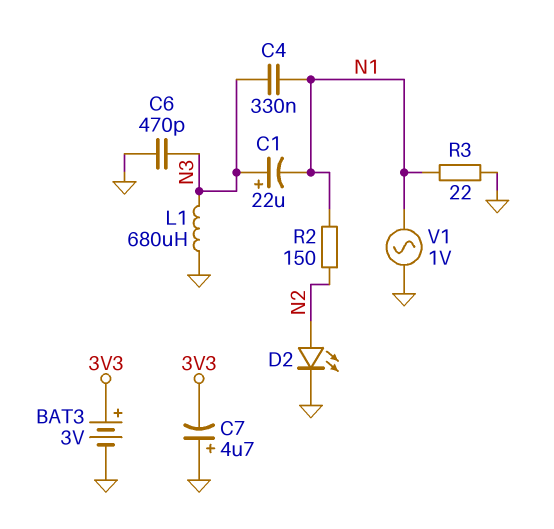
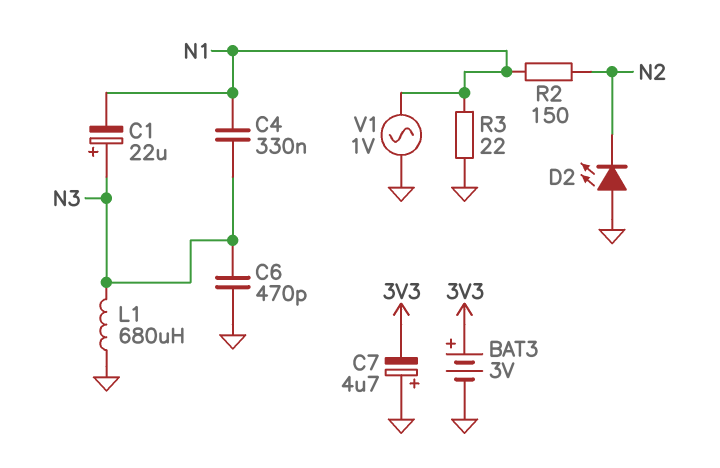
D2: LED (A N2, K GND) -> LED (A GND, K N2)

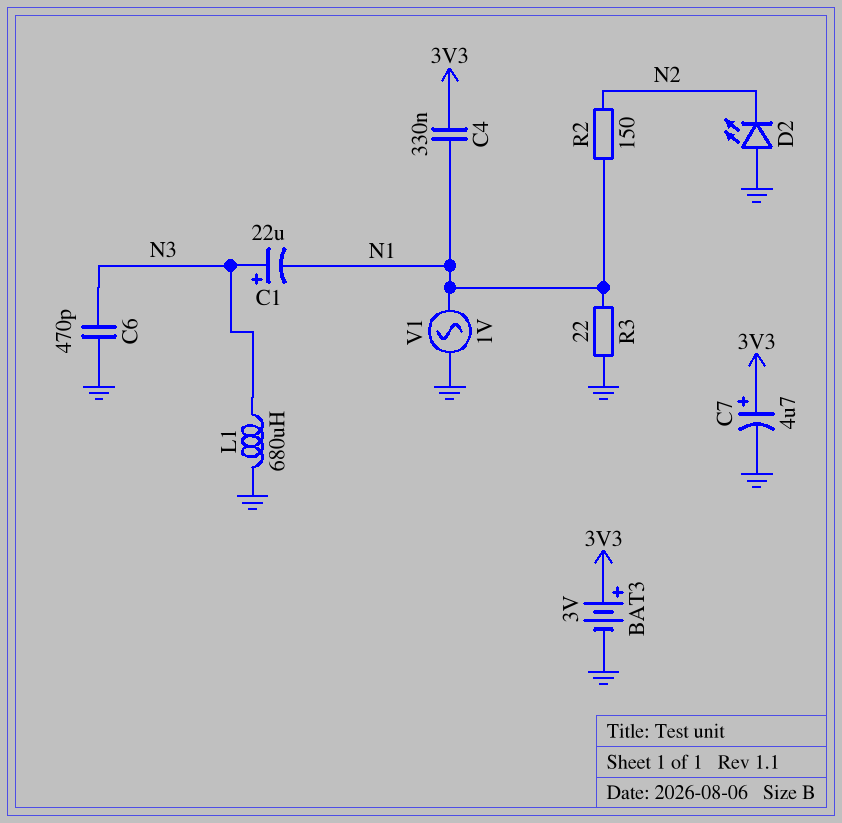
C4: 330nF (N1, N3) -> 330nF (3V3, N1)
C7: 4.7uF (plus GND, minus 3V3) -> 4.7uF (plus 3V3, minus GND)

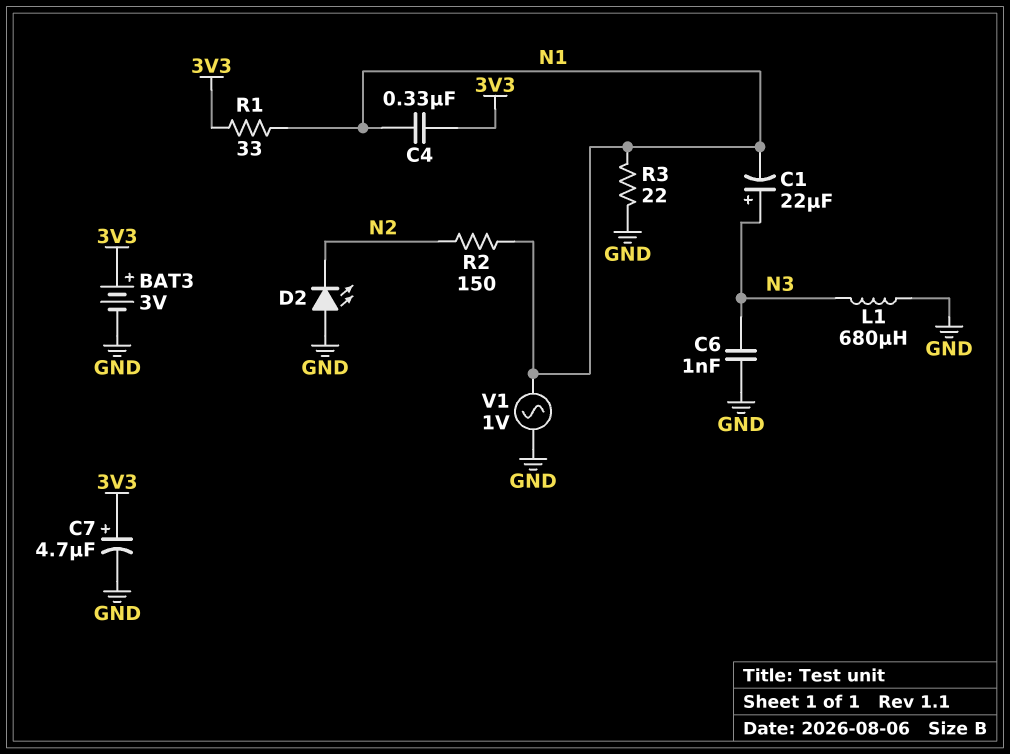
C6: 470pF (GND, N3) -> 1nF (GND, N3)
R1: none -> 33 (3V3, N1)

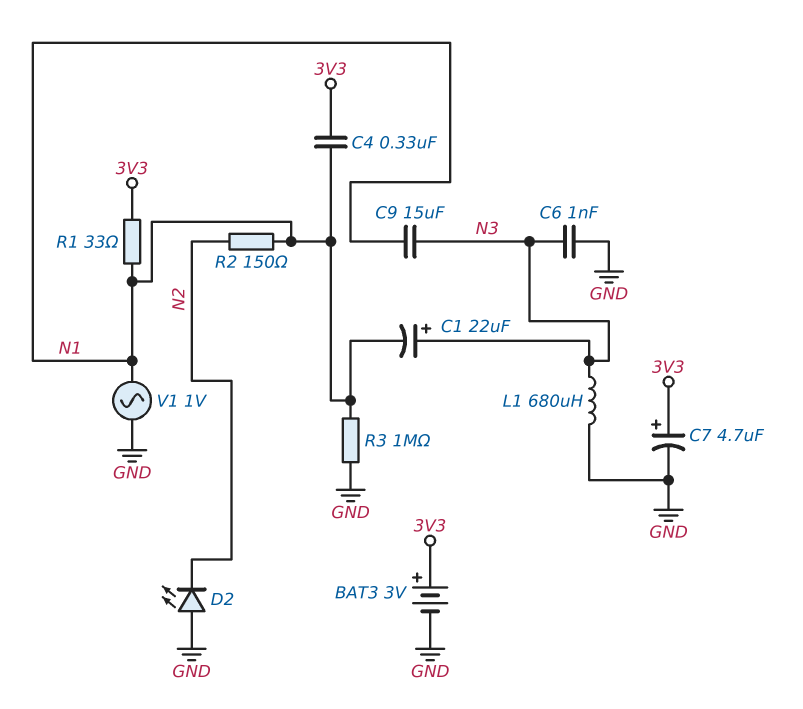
C9: none -> 15uF (N1, N3)
R3: 22 (GND, N1) -> 1M (GND, N1)

